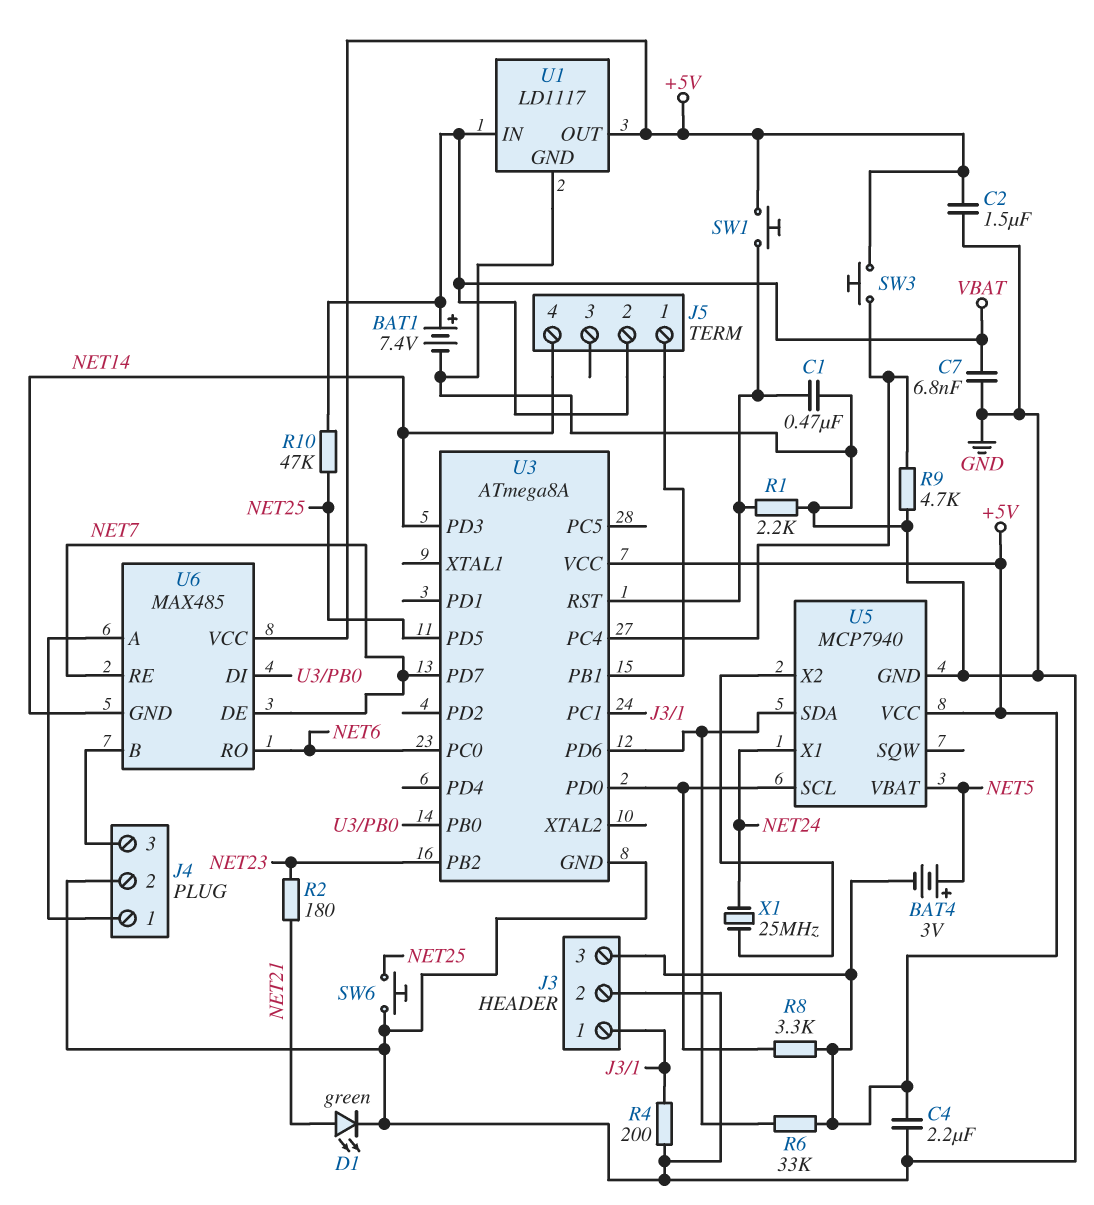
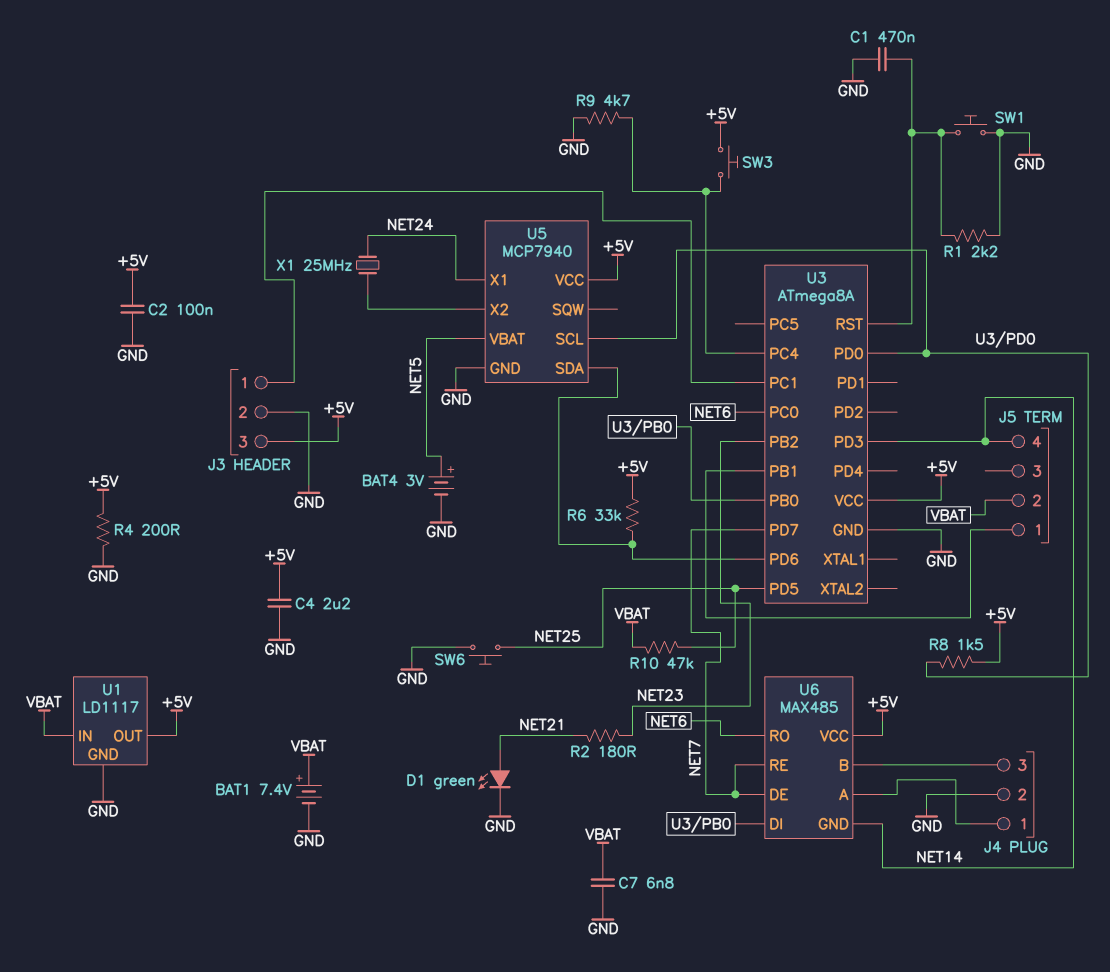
BAT4: 3V (plus NET5, minus +5V) -> 3V (plus NET5, minus GND)
C2: 1.5uF (+5V, GND) -> 100nF (+5V, GND)
R4: 200 (GND, J3/1) -> 200 (+5V, GND)
R8: 3.3k (+5V, U3/PD0) -> 1.5k (+5V, U3/PD0)
SW1: button (+5V, U3/RST) -> button (GND, U3/RST)

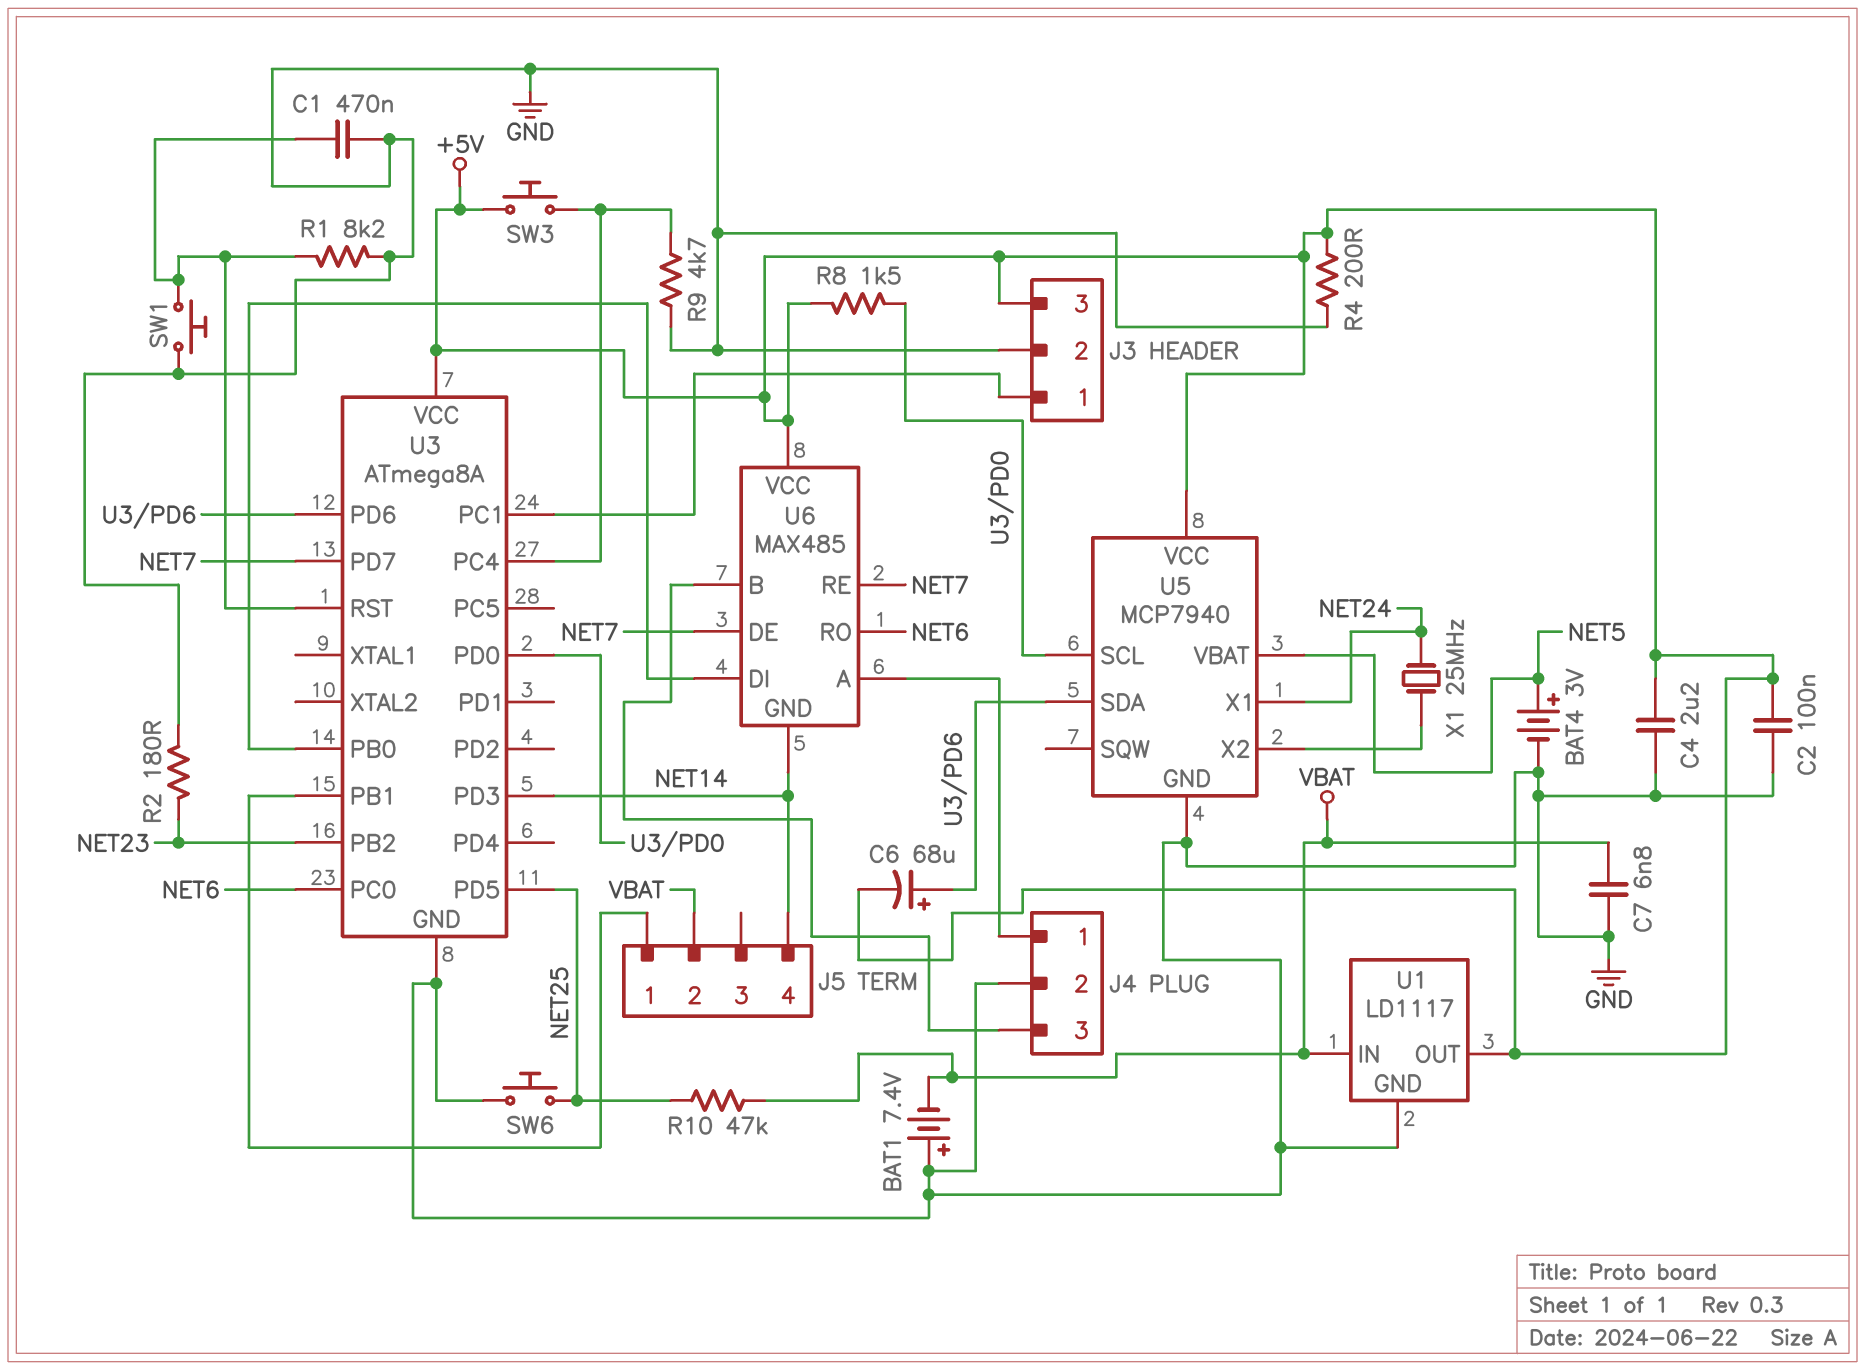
BAT1: 7.4V (plus VBAT, minus GND) -> 7.4V (plus GND, minus VBAT)
C6: none -> 68uF (plus U3/PD6, minus +5V)
D1: LED green (A NET21, K GND) -> none
R1: 2.2k (GND, U3/RST) -> 8.2k (GND, U3/RST)
R2: 180 (NET21, NET23) -> 180 (GND, NET23)
R6: 33k (+5V, U3/PD6) -> none

